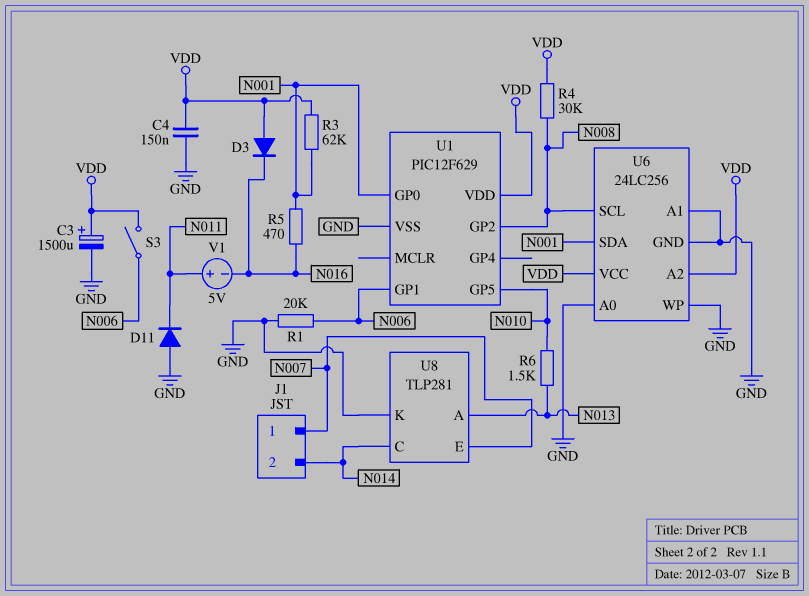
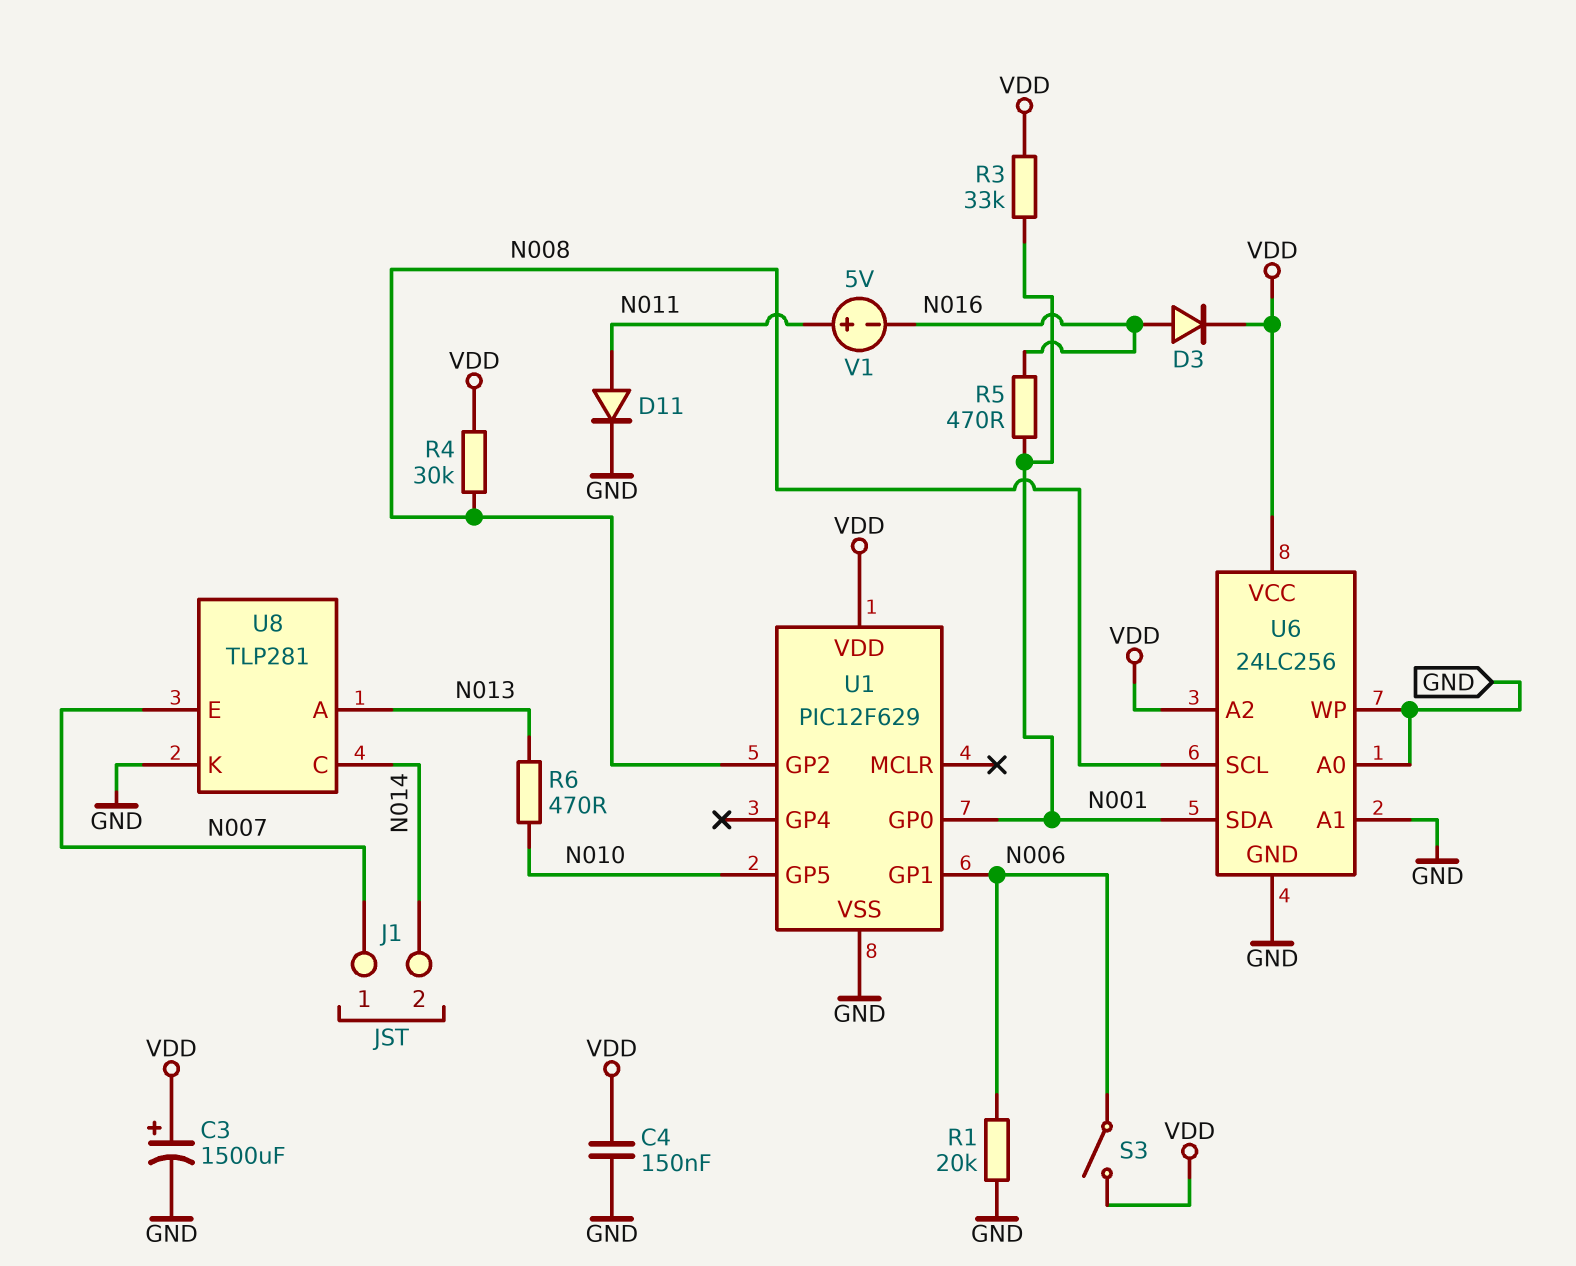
D3: diode (A VDD, K N016) -> diode (A N016, K VDD)
D11: diode (A GND, K N011) -> diode (A N011, K GND)
R3: 62k (N001, VDD) -> 33k (N001, VDD)
R6: 1.5k (N010, N013) -> 470 (N010, N013)

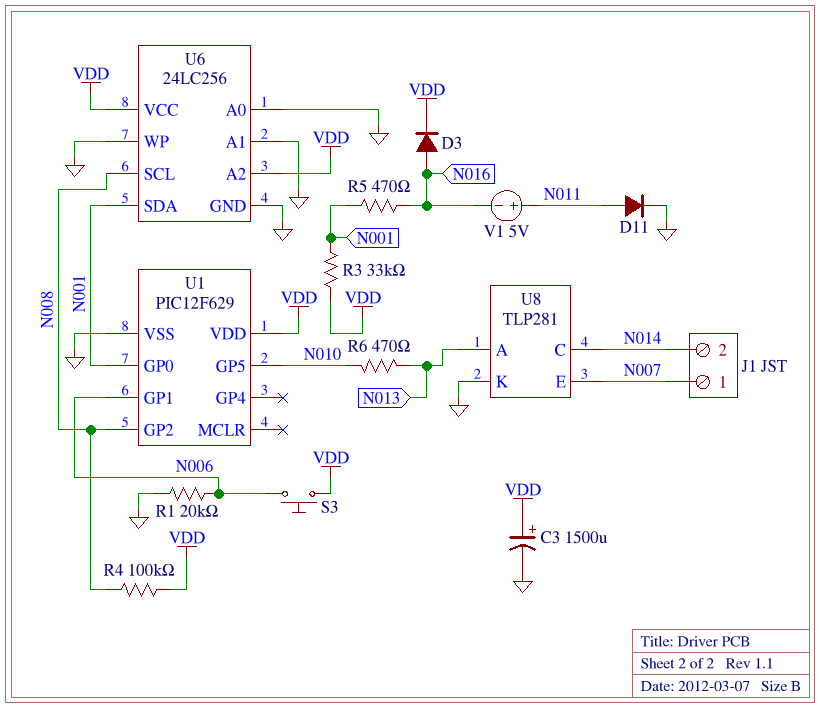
C4: 150nF (GND, VDD) -> none
R4: 30k (N008, VDD) -> 100k (N008, VDD)
S3: switch (N006, VDD) -> button (N006, VDD)

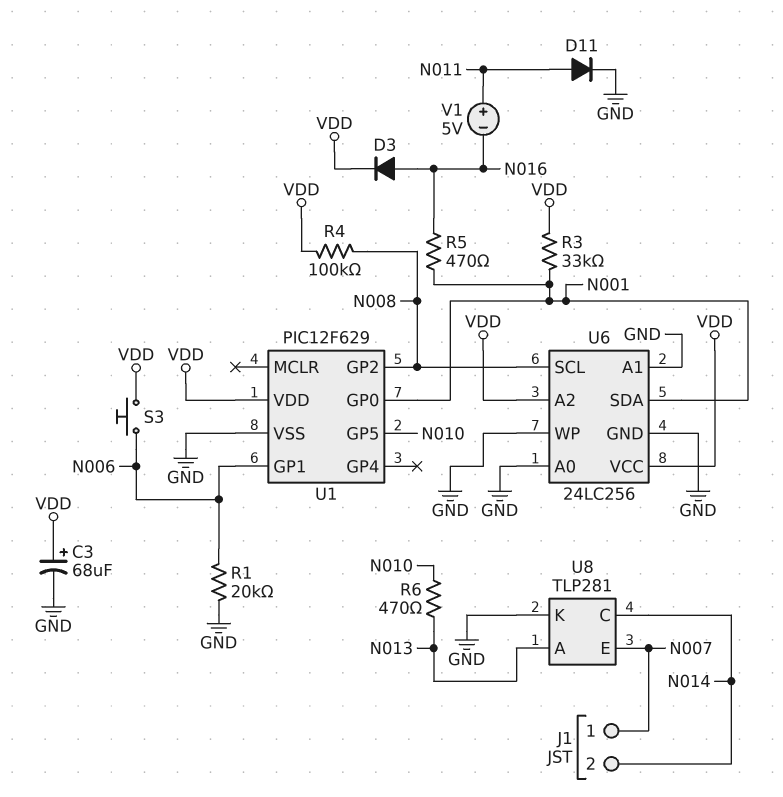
C3: 1500uF (plus VDD, minus GND) -> 68uF (plus VDD, minus GND)

